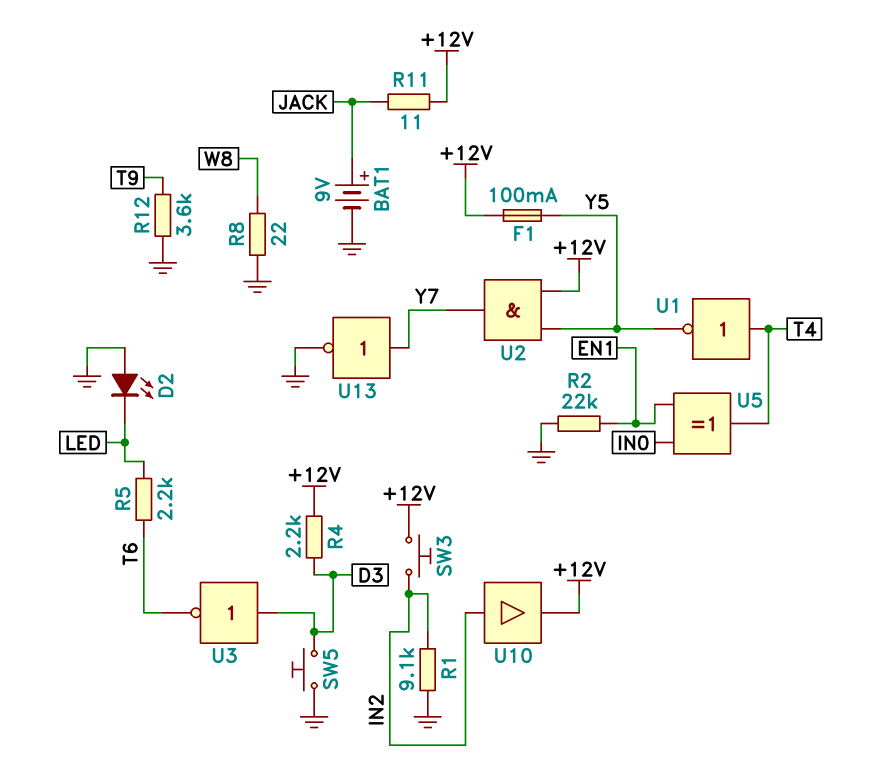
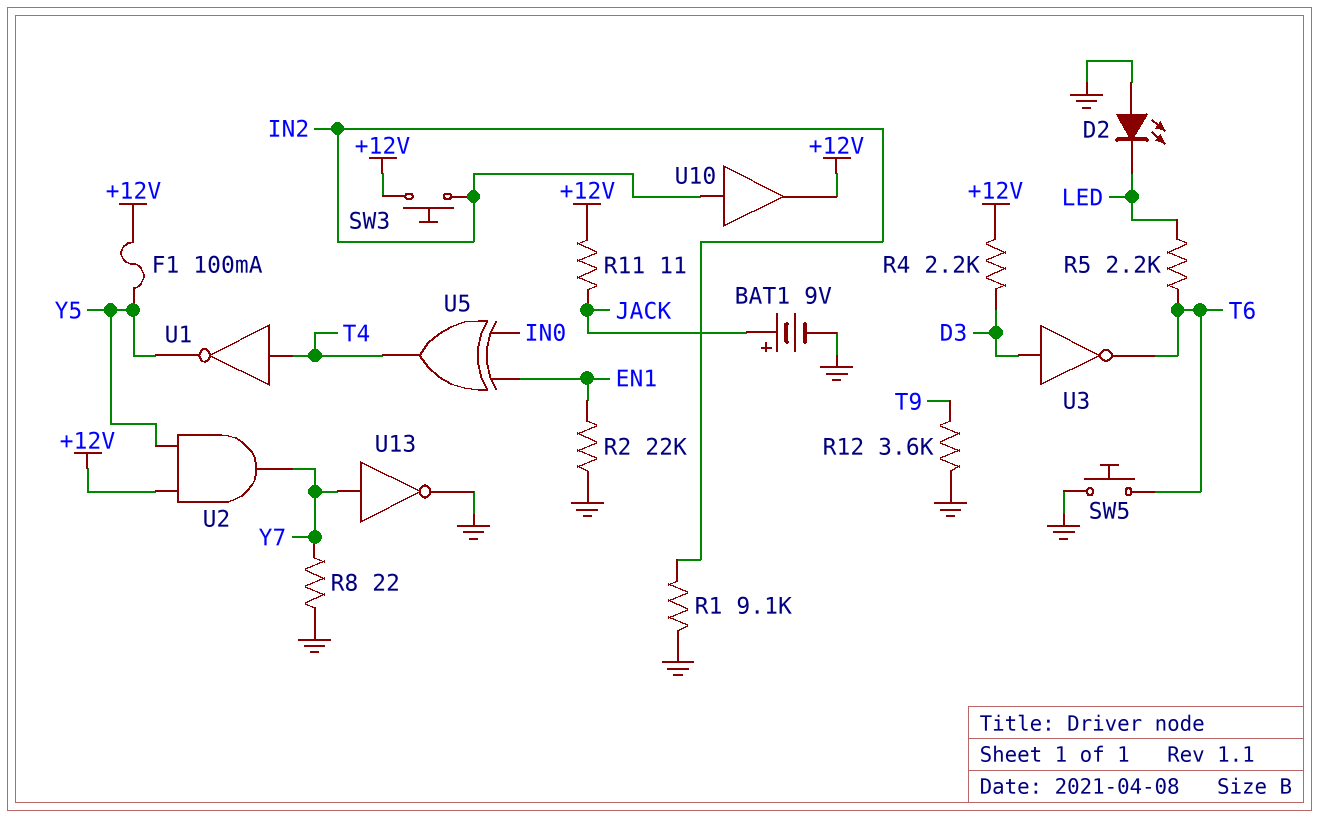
R8: 22 (GND, W8) -> 22 (GND, Y7)
SW5: button (D3, GND) -> button (GND, T6)

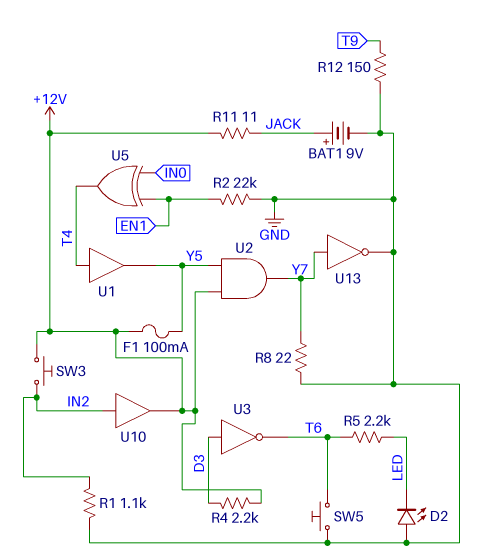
R1: 9.1k (GND, IN2) -> 1.1k (GND, IN2)
R12: 3.6k (GND, T9) -> 150 (GND, T9)
U1: NOT (in T4, out Y5) -> buffer (in T4, out Y5)

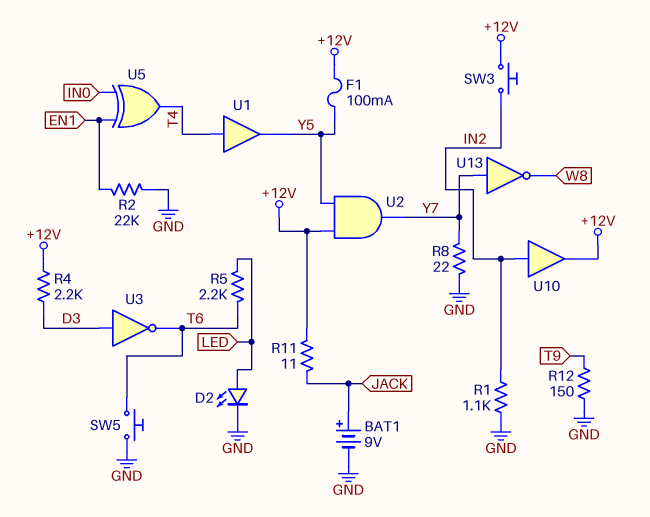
D2: LED (A GND, K LED) -> LED (A LED, K GND)
U13: NOT (in Y7, out GND) -> NOT (in Y7, out W8)

